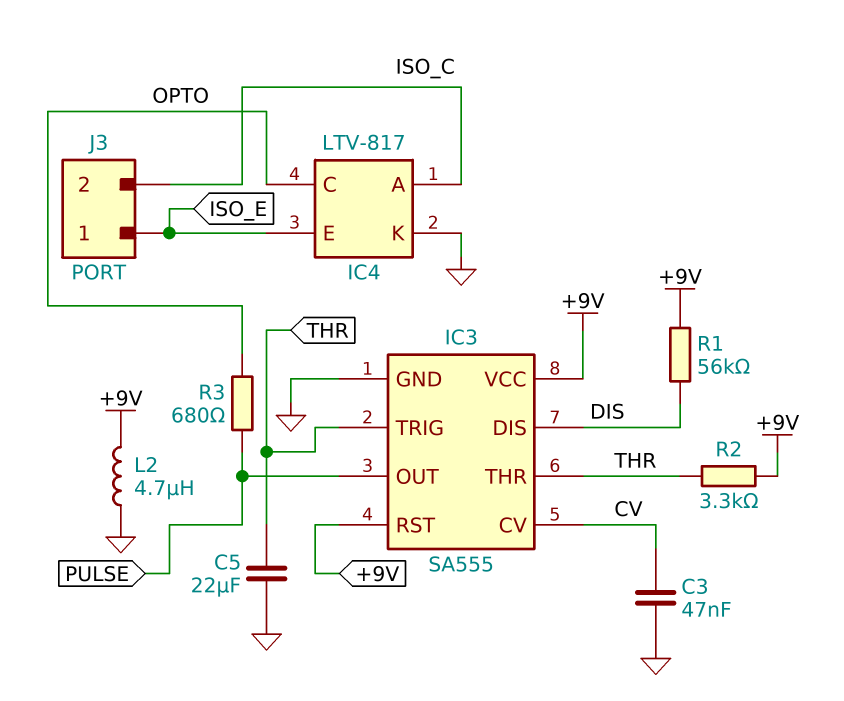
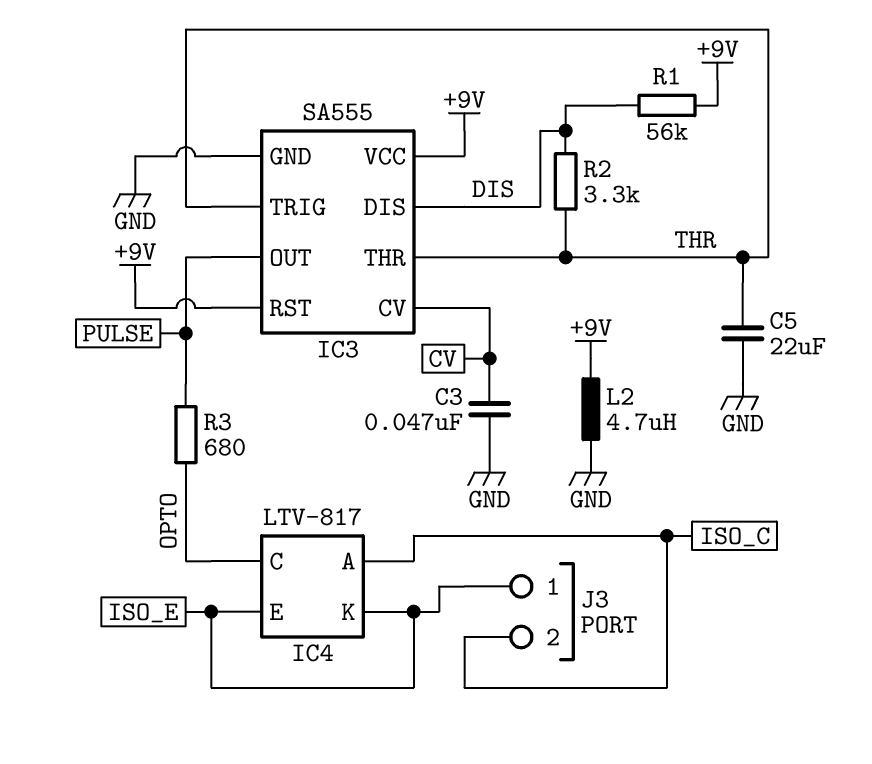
IC4 pin K: GND -> ISO_E
R2: 3.3k (+9V, THR) -> 3.3k (DIS, THR)

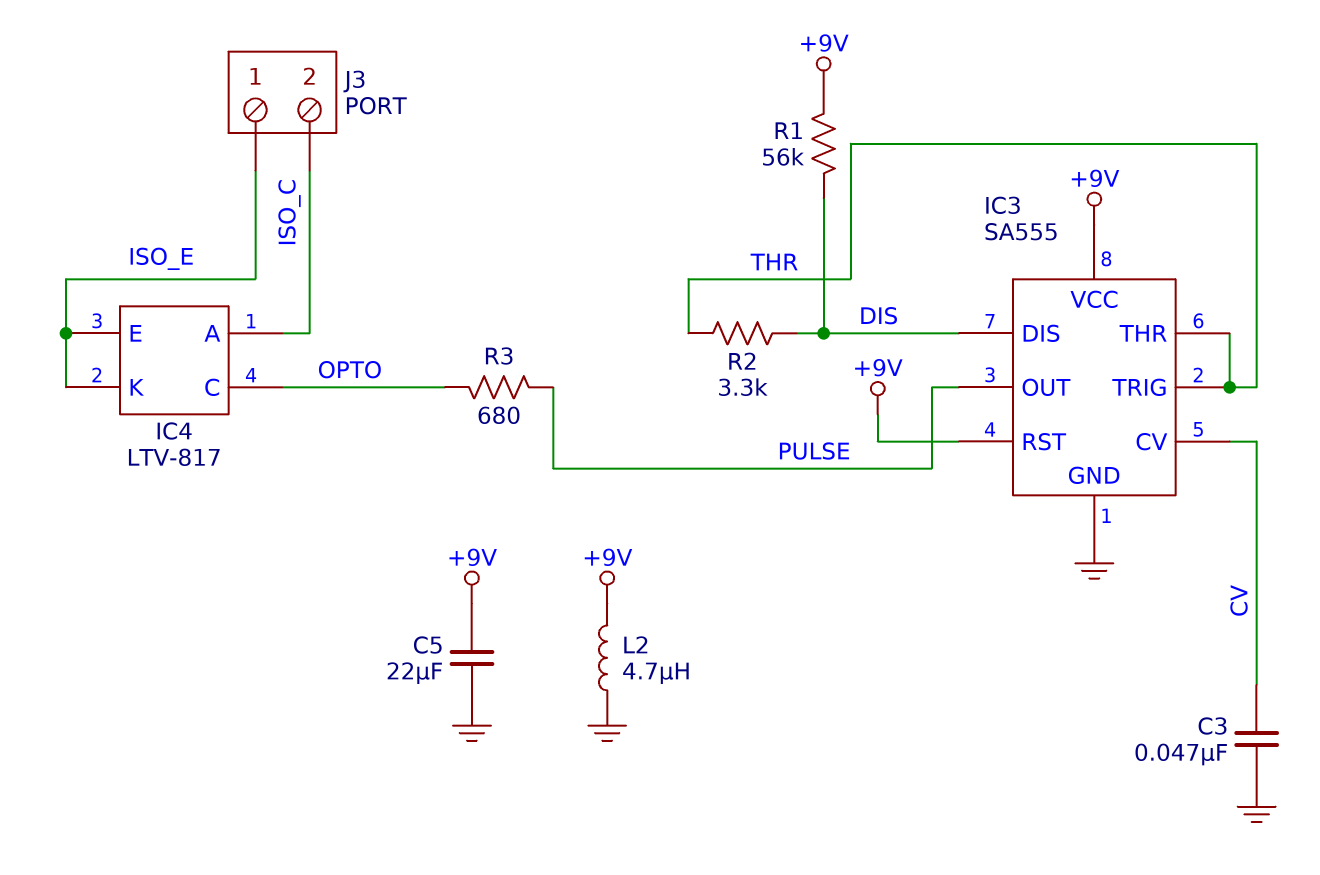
C5: 22uF (GND, THR) -> 22uF (+9V, GND)

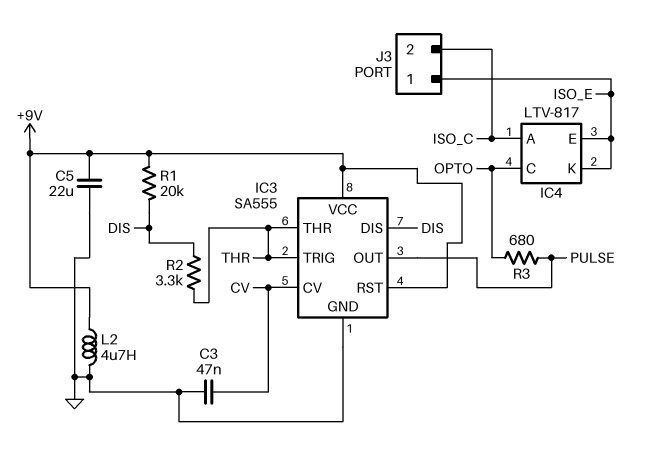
R1: 56k (+9V, DIS) -> 20k (+9V, DIS)

